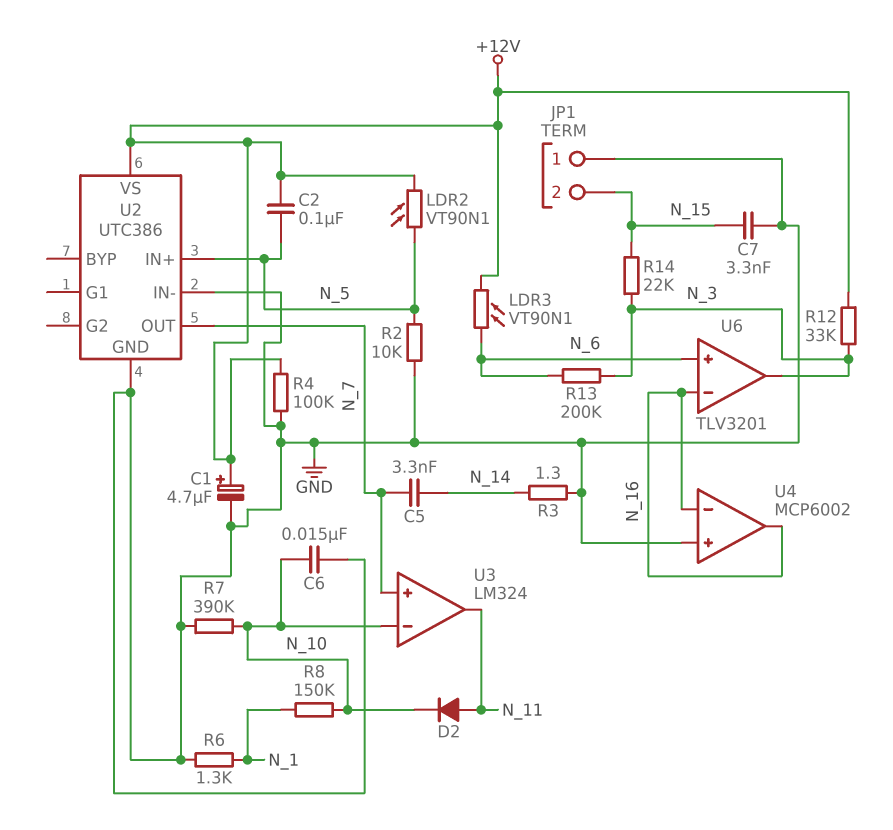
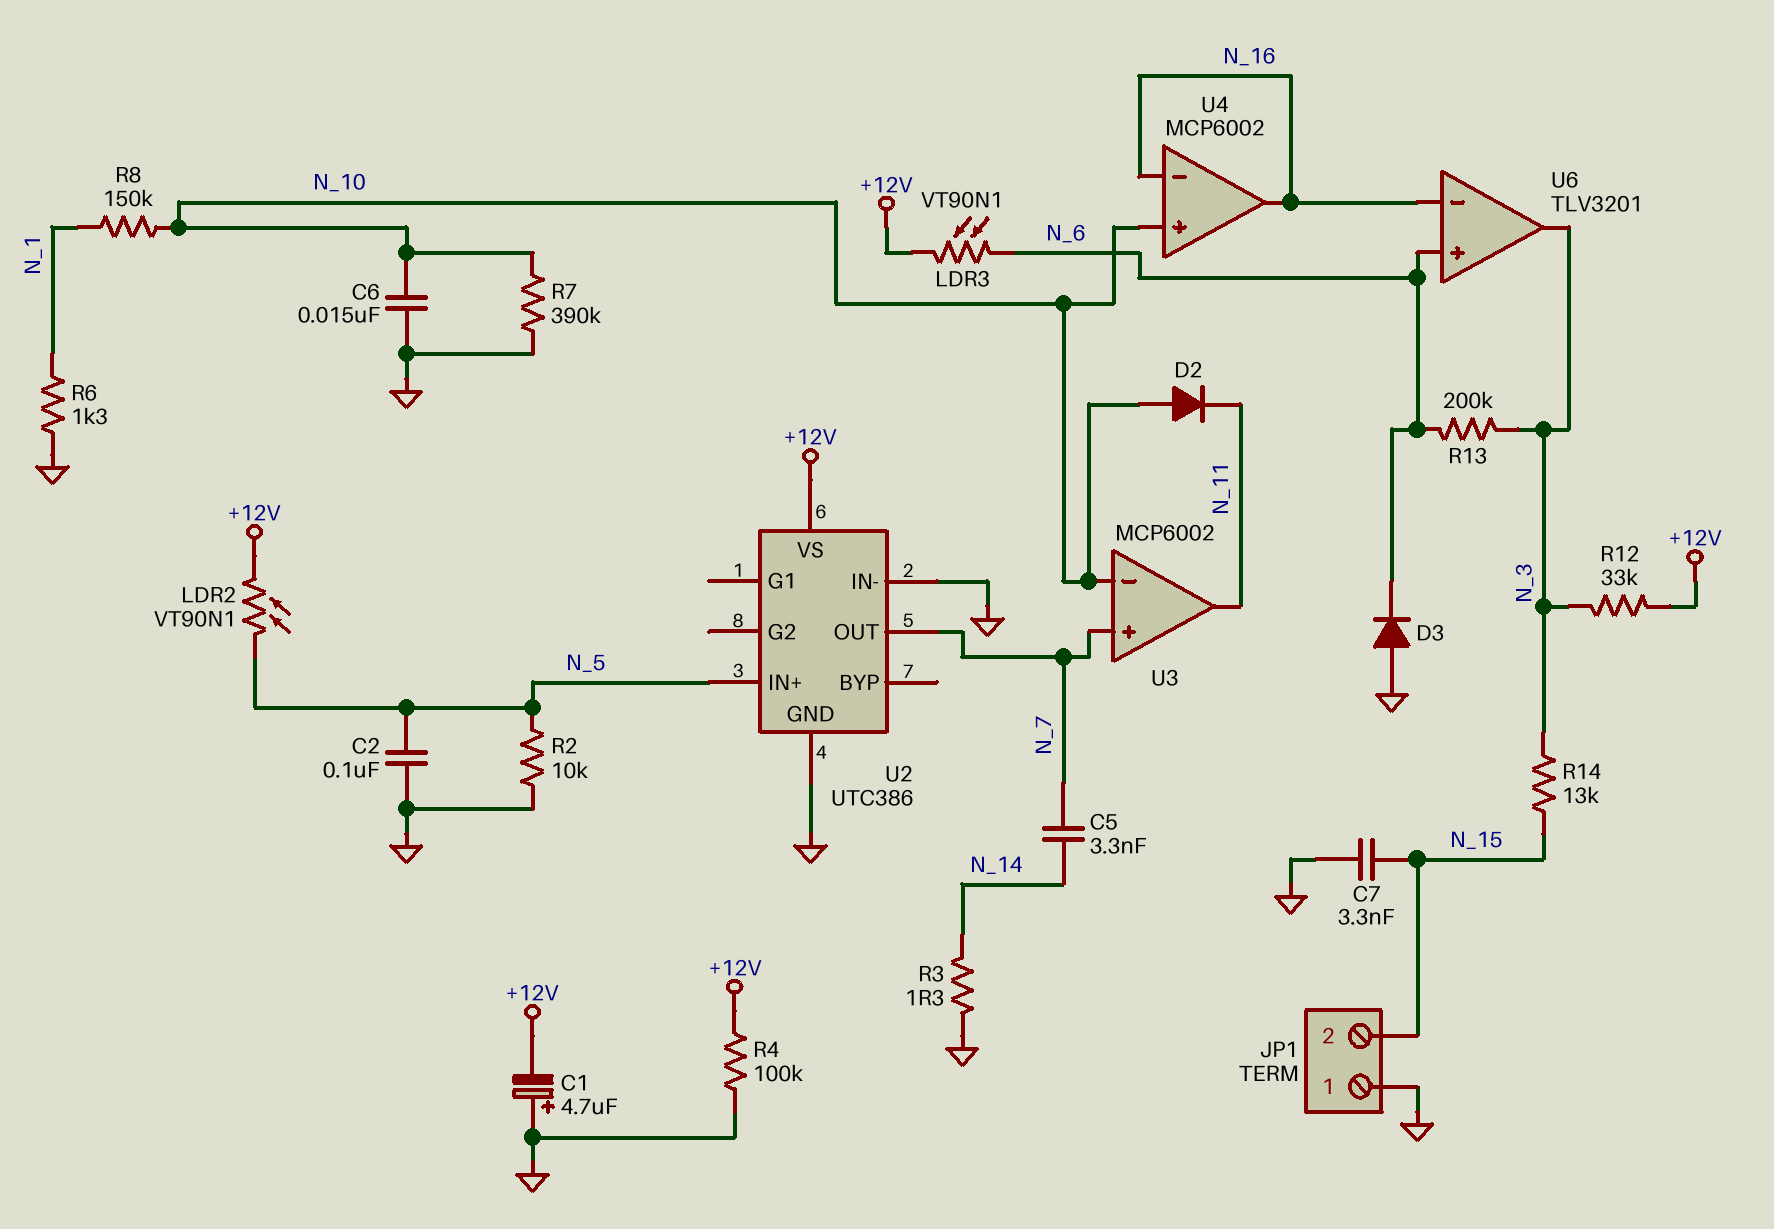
C1: 4.7uF (plus +12V, minus GND) -> 4.7uF (plus GND, minus +12V)
C2: 100nF (+12V, N_5) -> 100nF (GND, N_5)
D2: diode (A N_11, K N_10) -> diode (A N_10, K N_11)
D3: none -> diode (A GND, K N_6)
R14: 22k (N_3, N_15) -> 13k (N_3, N_15)
U3: LM324 -> MCP6002
U4 pin in+: GND -> N_10

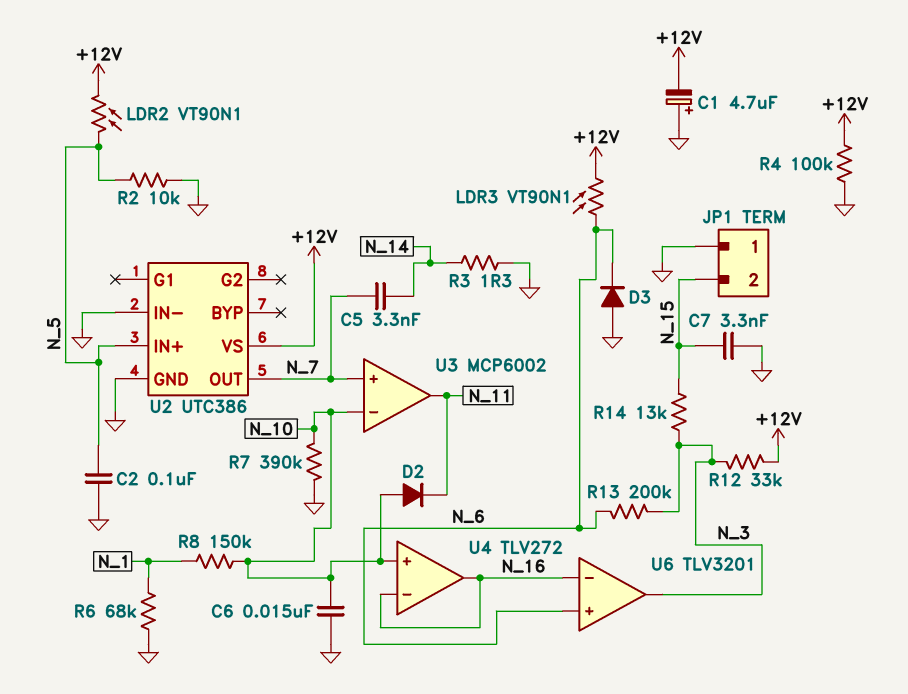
R6: 1.3k (GND, N_1) -> 68k (GND, N_1)
U4: MCP6002 -> TLV272

